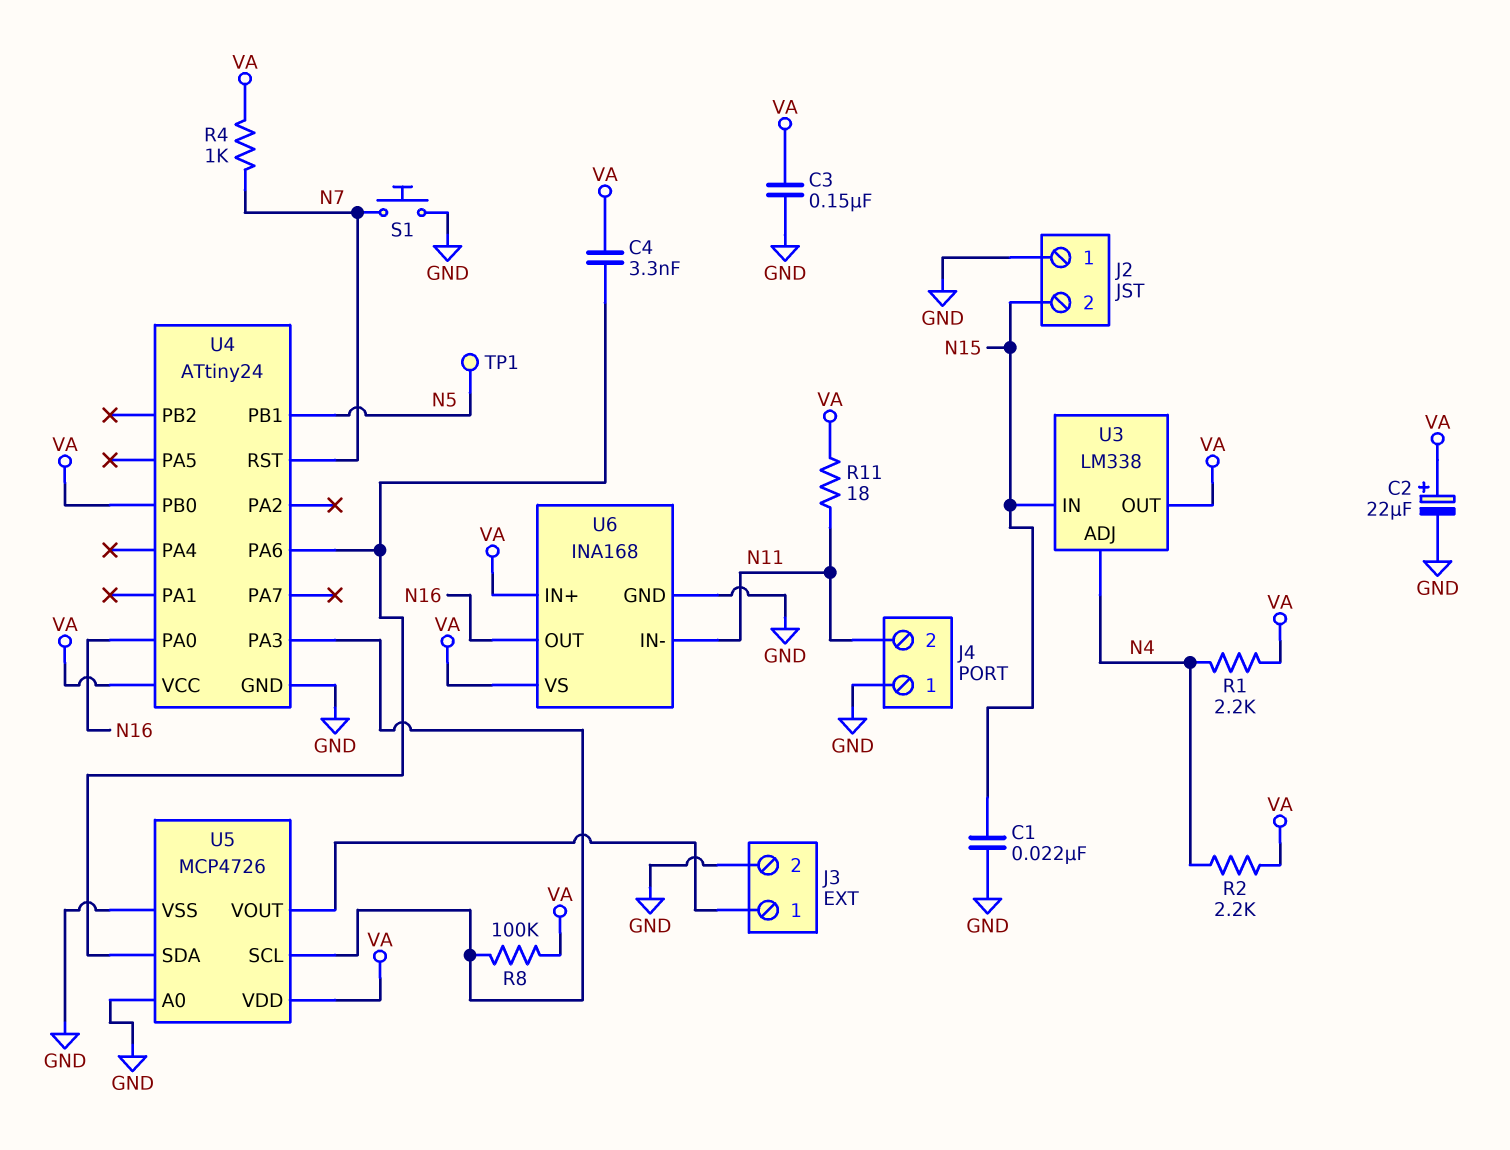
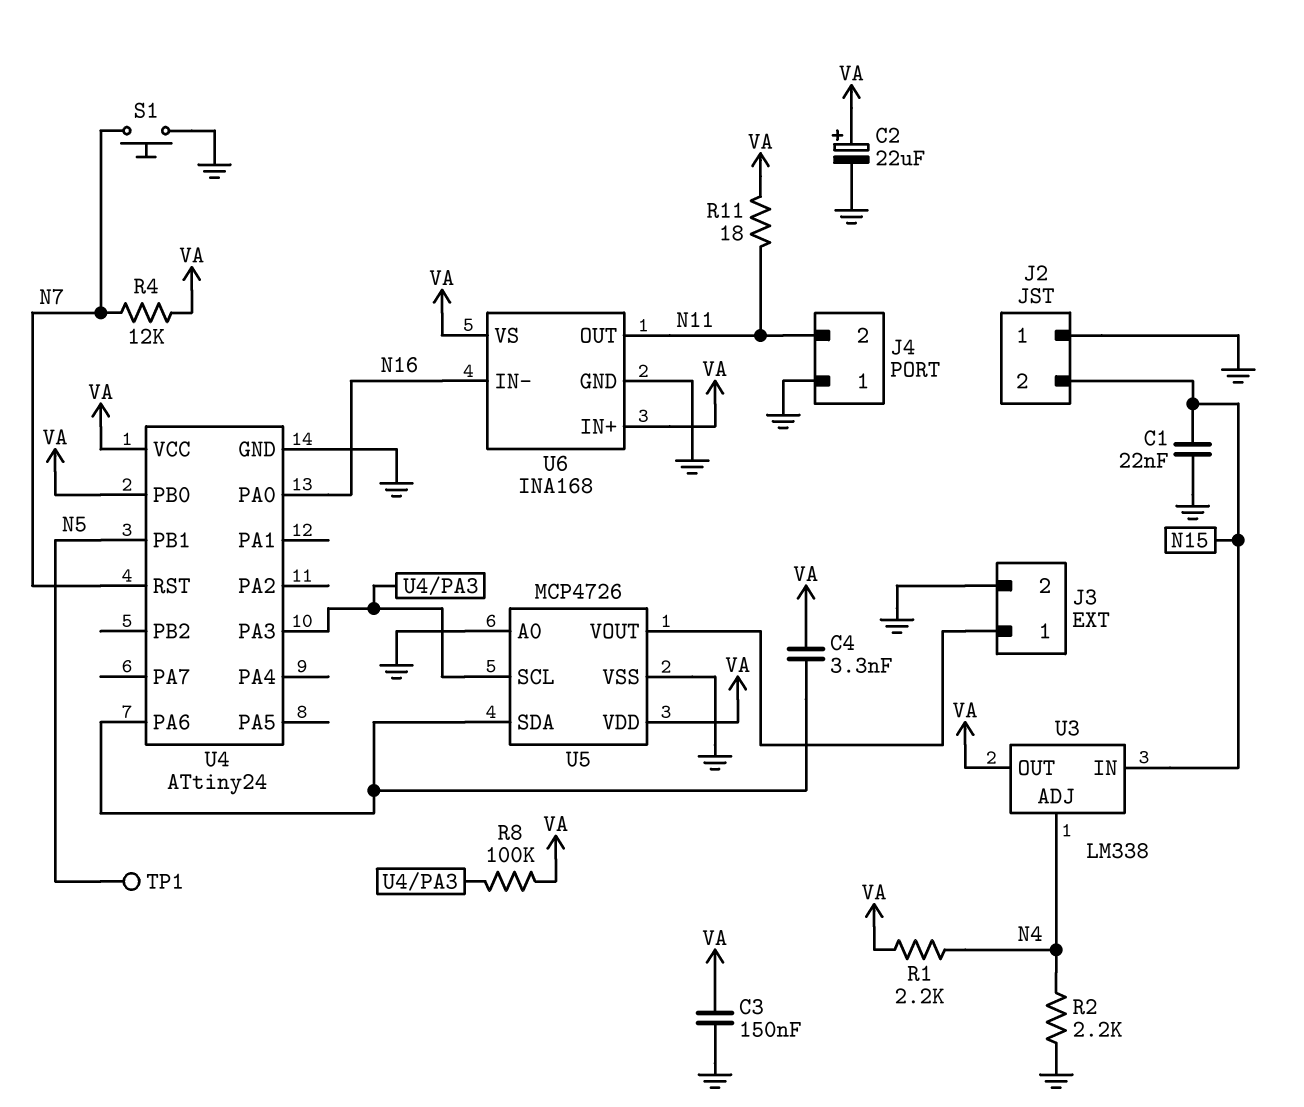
R2: 2.2k (N4, VA) -> 2.2k (GND, N4)
R4: 1k (N7, VA) -> 12k (N7, VA)
U6 pin IN-: N11 -> N16
U6 pin OUT: N16 -> N11

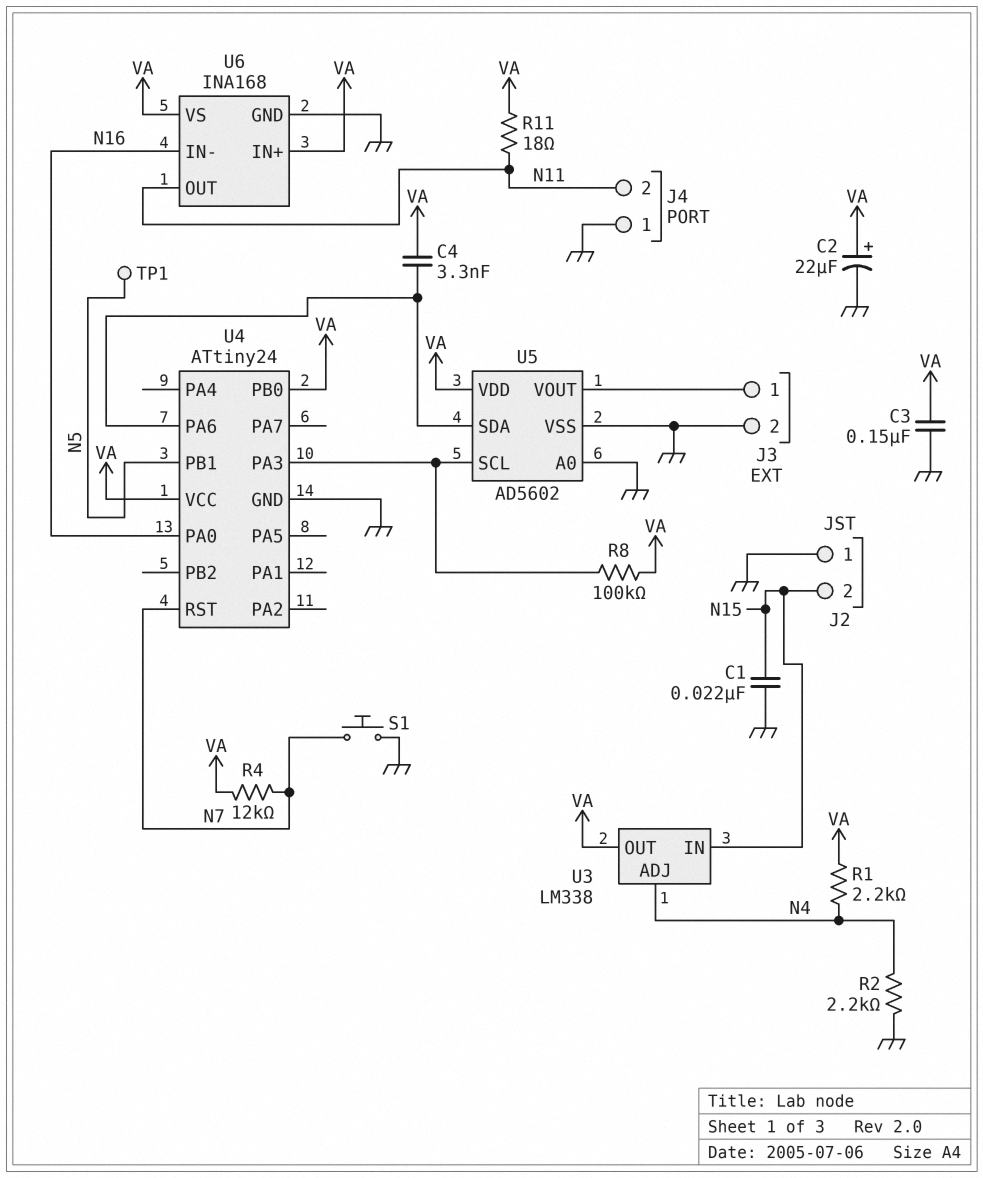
U5: MCP4726 -> AD5602

